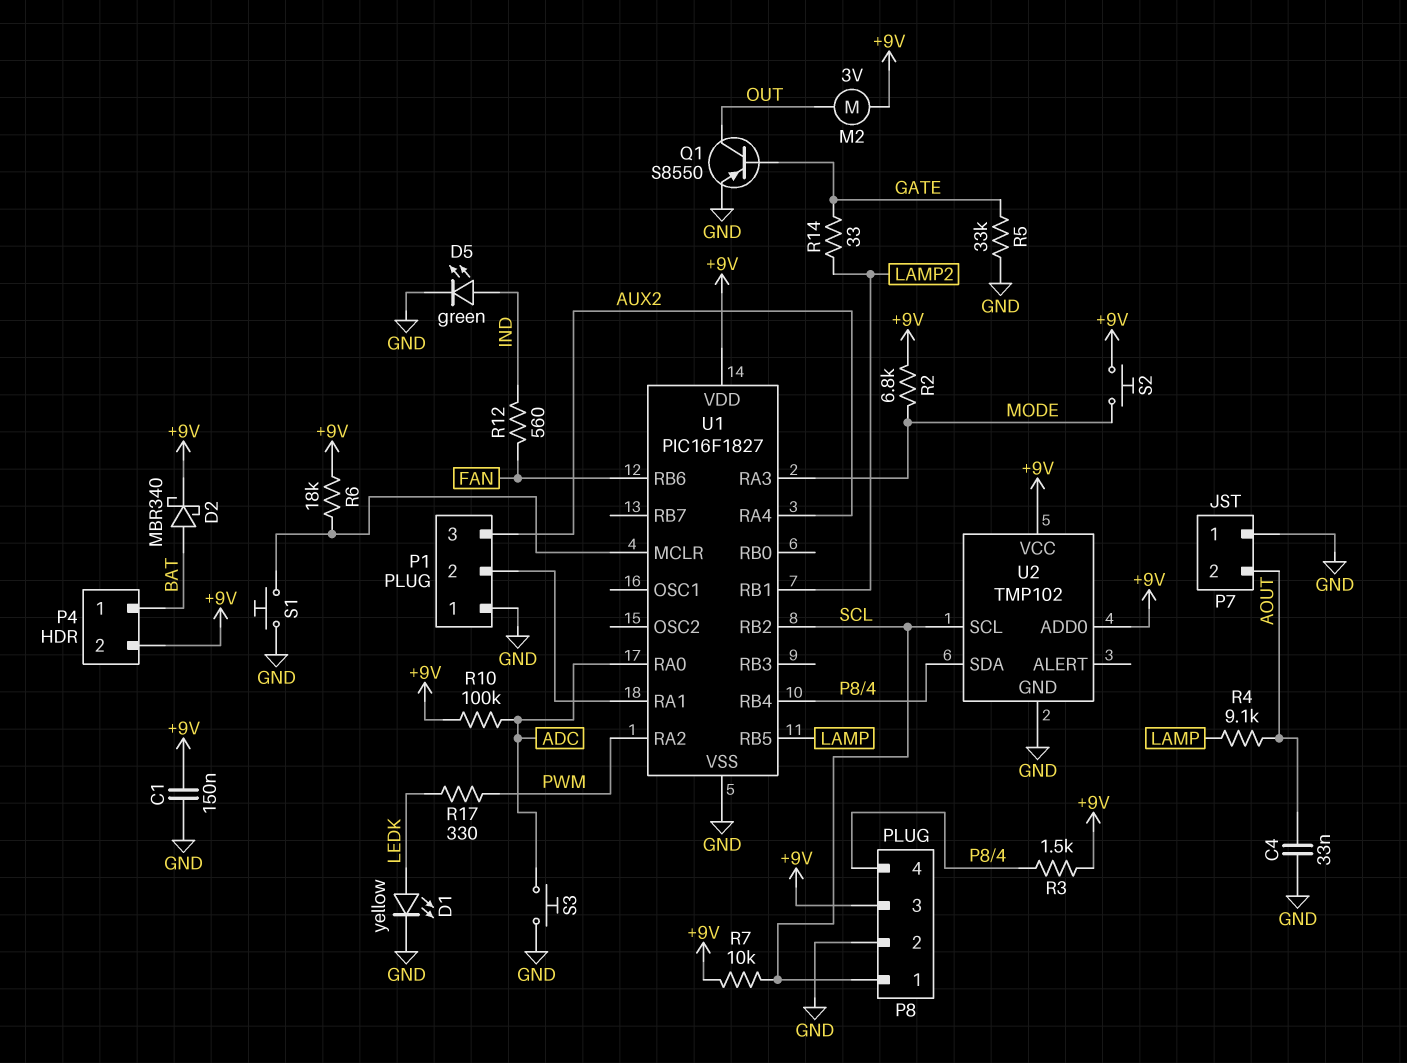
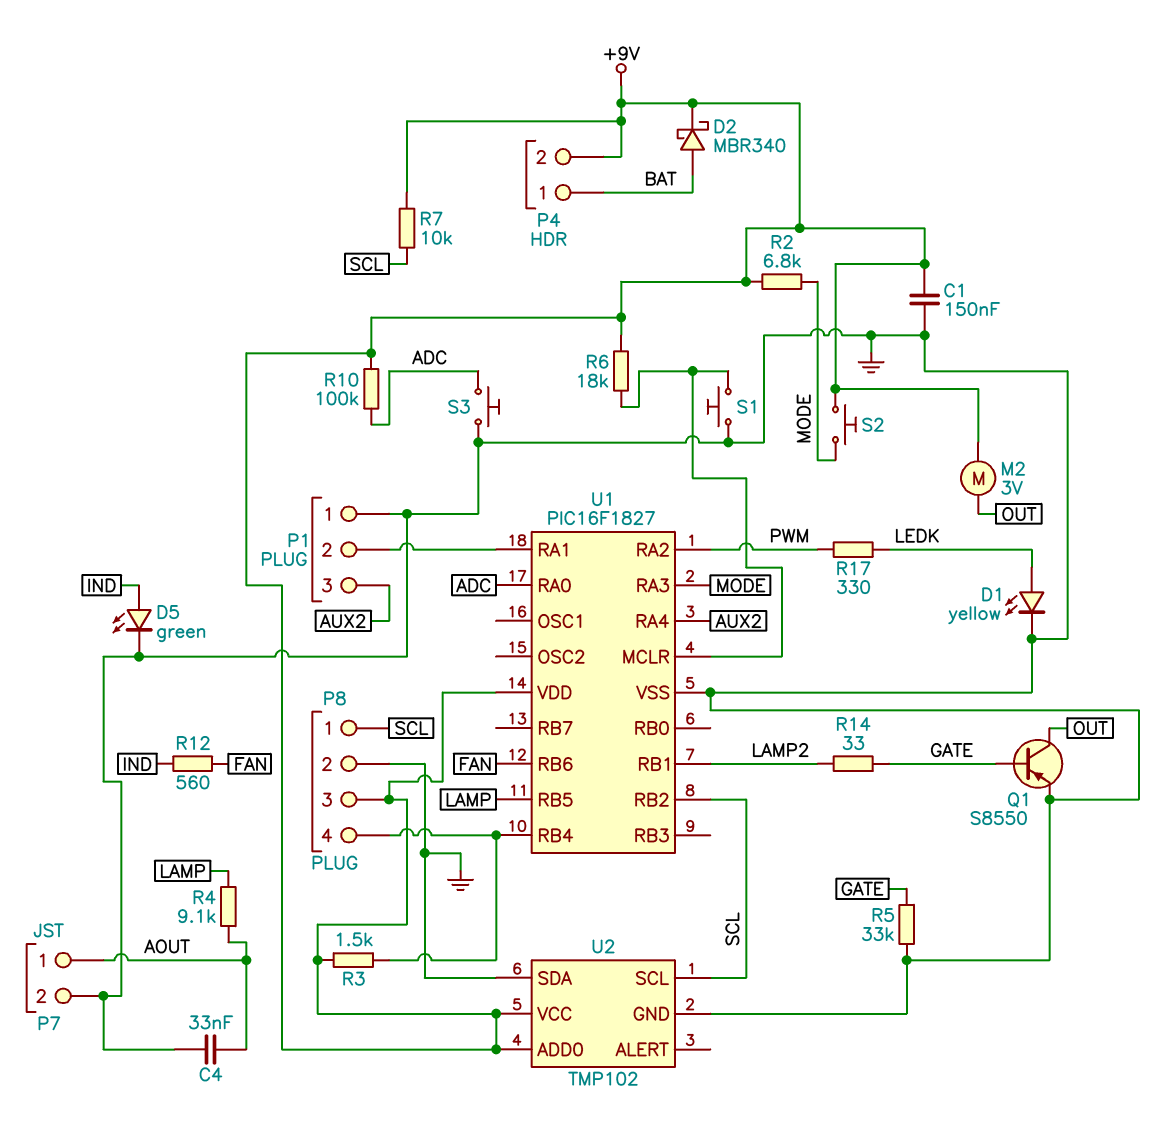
P7 pin 1: GND -> AOUT
P7 pin 2: AOUT -> GND
U2 pin SDA: P8/4 -> GND

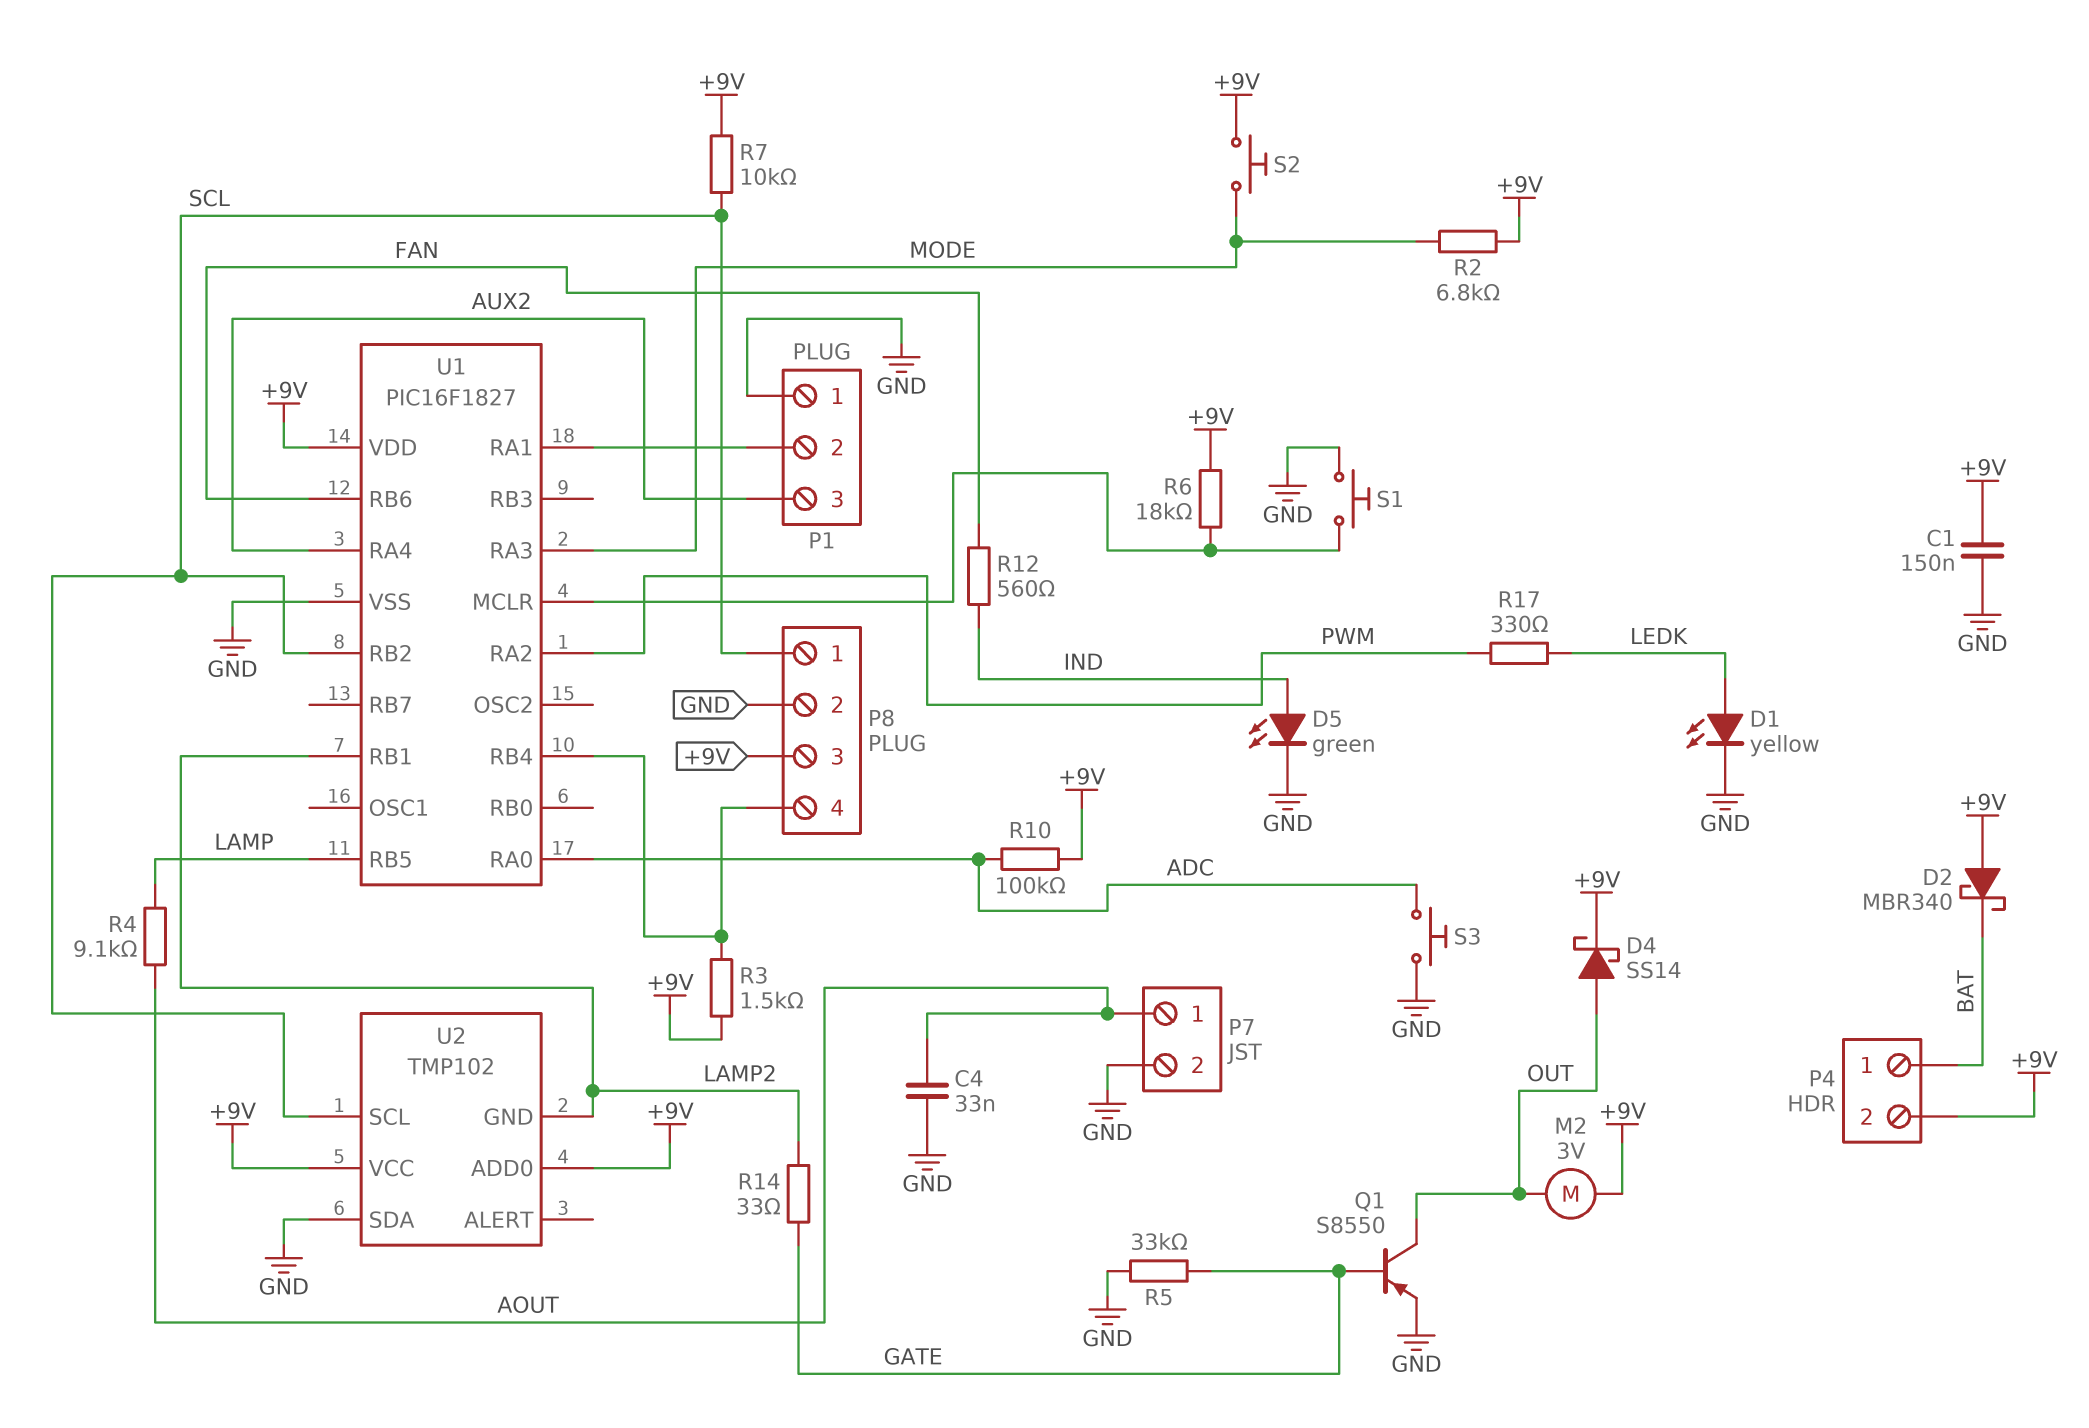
D2: schottky MBR340 (A BAT, K +9V) -> schottky MBR340 (A +9V, K BAT)
D4: none -> schottky SS14 (A OUT, K +9V)
U2 pin GND: GND -> LAMP2

